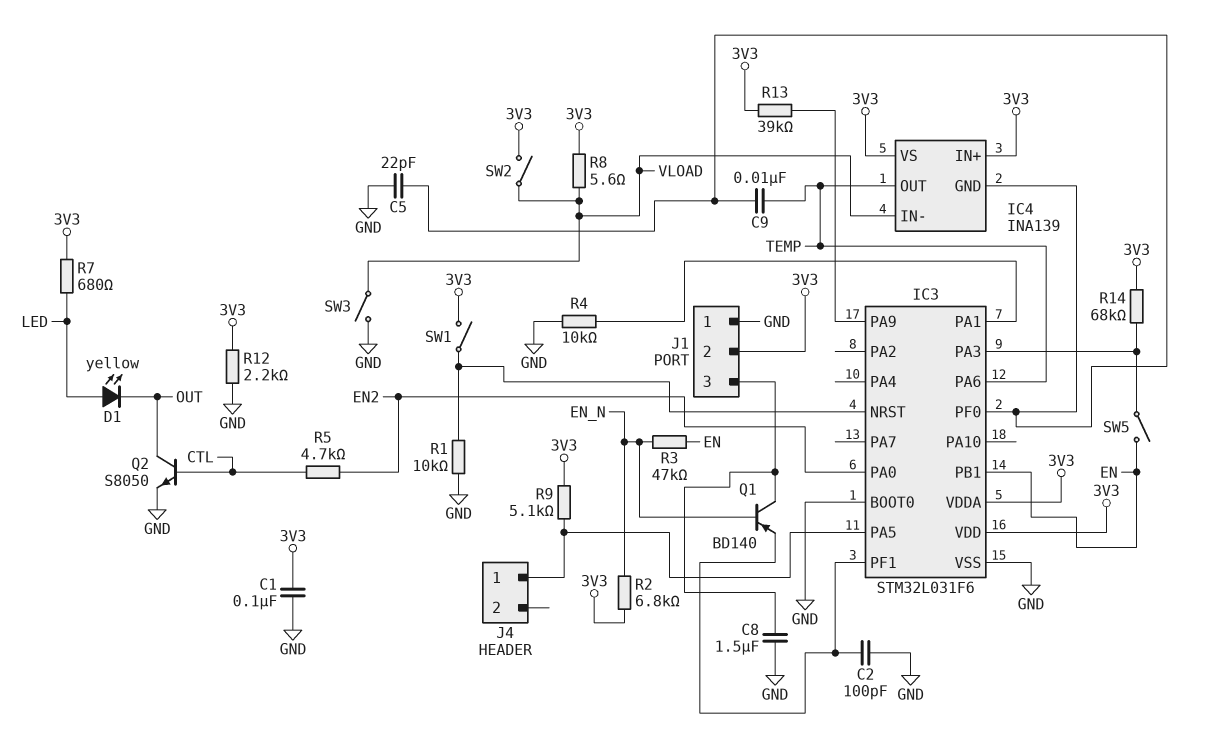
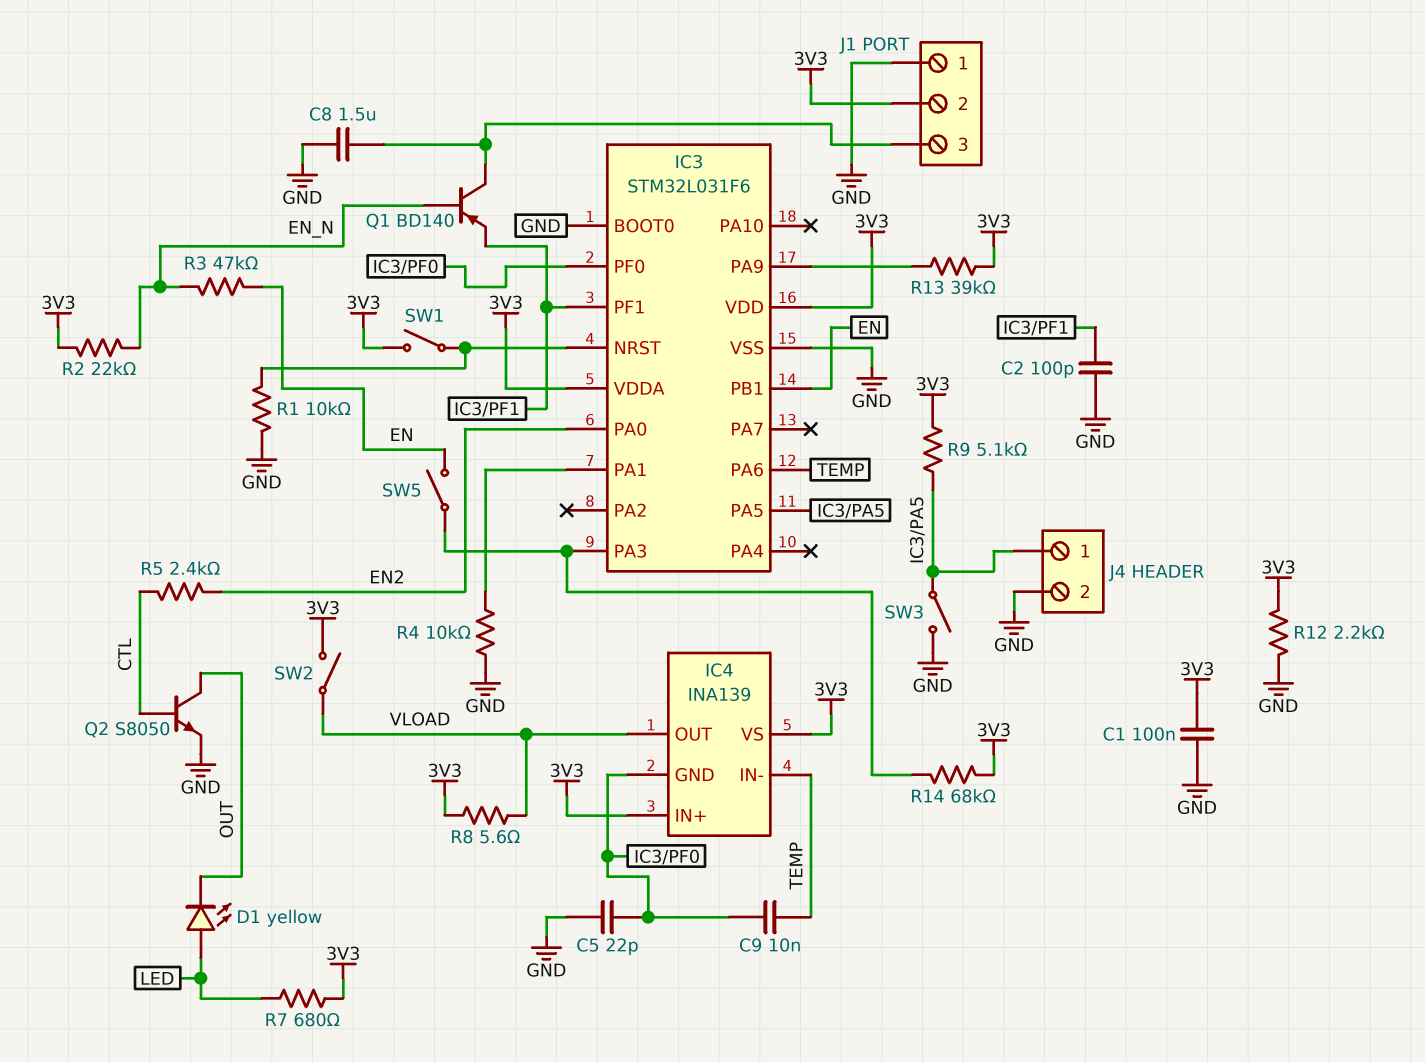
IC4 pin IN-: VLOAD -> TEMP
IC4 pin OUT: TEMP -> VLOAD
J4 pin 2: none -> GND
R2: 6.8k (3V3, EN_N) -> 22k (3V3, EN_N)
R5: 4.7k (CTL, EN2) -> 2.4k (CTL, EN2)
SW3: switch (GND, VLOAD) -> switch (GND, IC3/PA5)

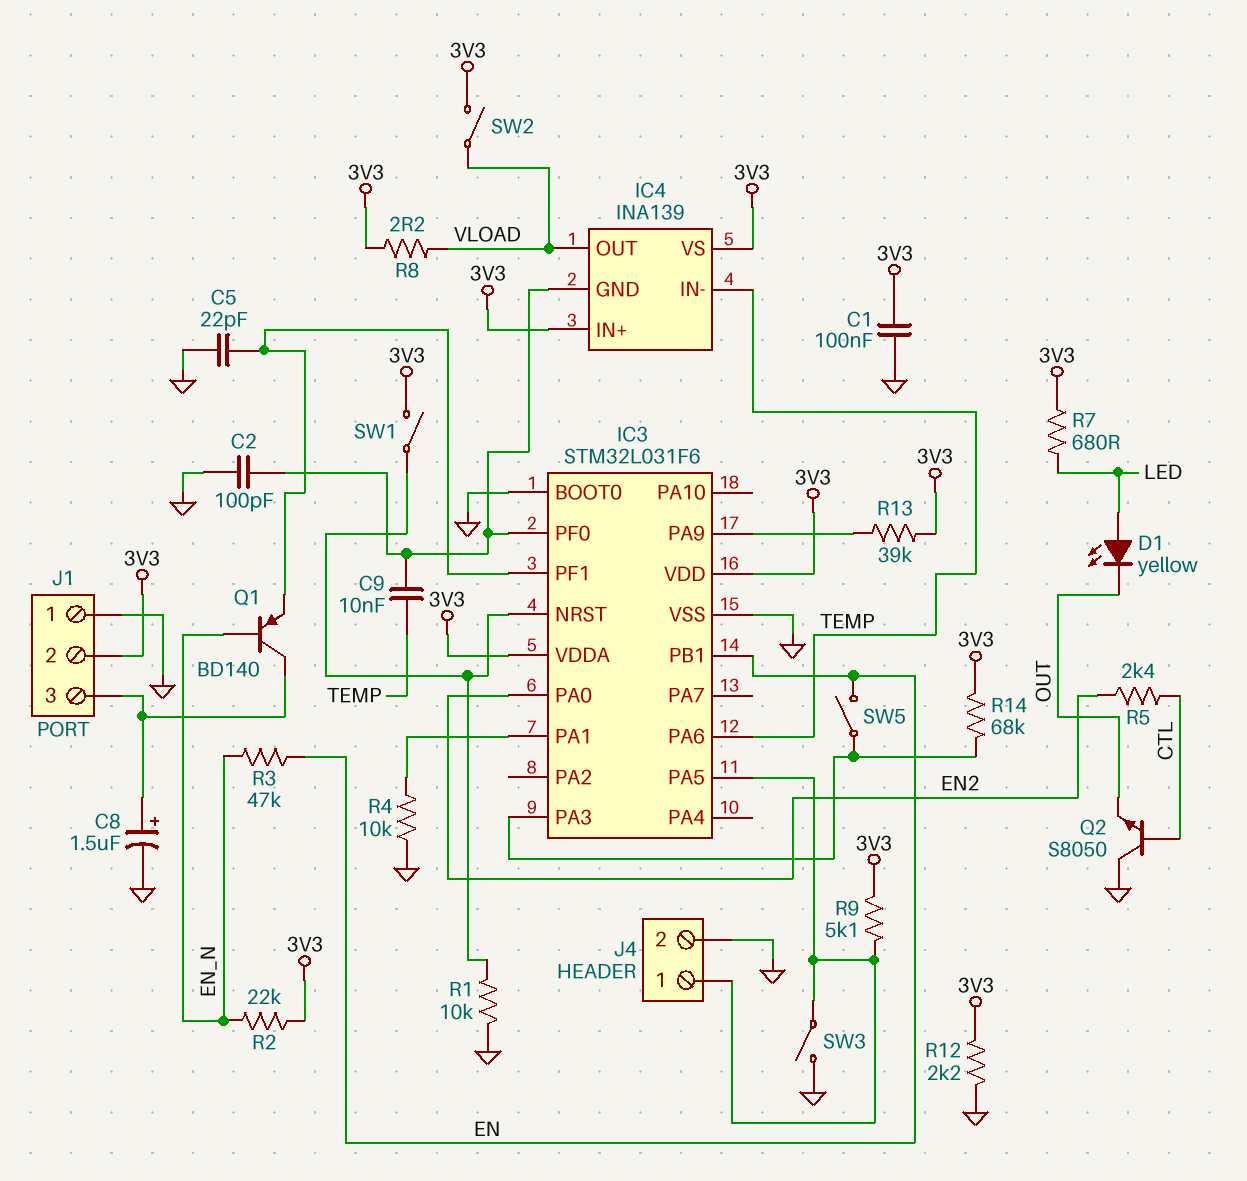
C2: 100pF (GND, IC3/PF1) -> 100pF (GND, IC3/PF0)
C5: 22pF (GND, IC3/PF0) -> 22pF (GND, IC3/PF1)
C8: 1.5uF (GND, J1/3) -> 1.5uF (plus J1/3, minus GND)
Q2: NPN S8050 (B CTL, C OUT, E GND) -> NPN S8050 (B CTL, C GND, E OUT)
R8: 5.6 (3V3, VLOAD) -> 2.2 (3V3, VLOAD)

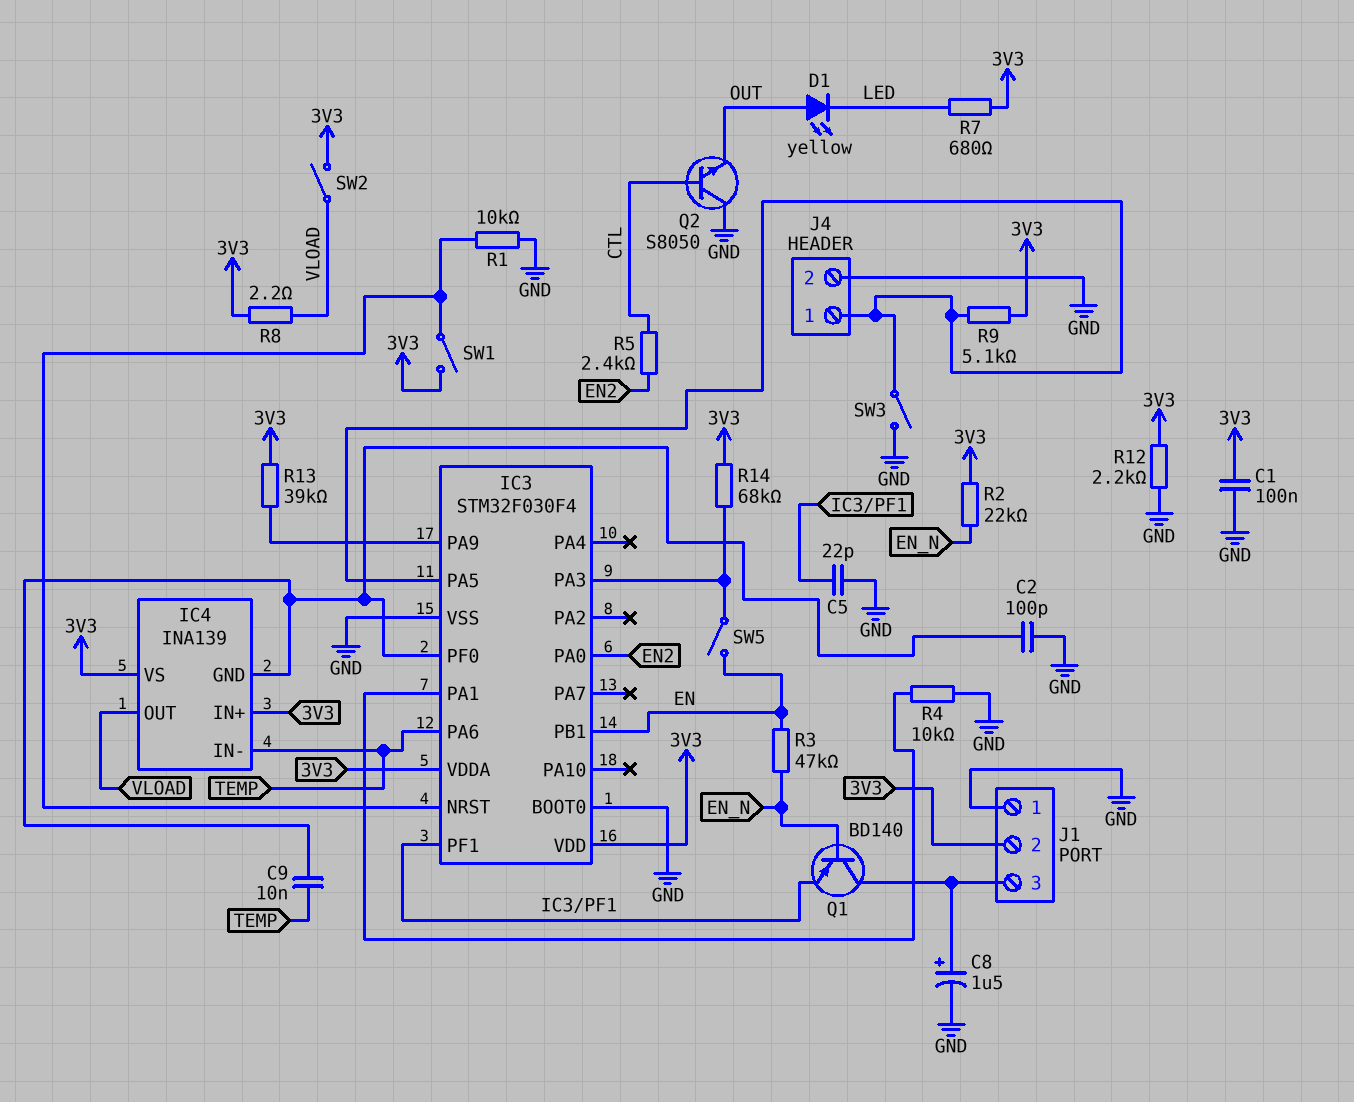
D1: LED yellow (A LED, K OUT) -> LED yellow (A OUT, K LED)
IC3: STM32L031F6 -> STM32F030F4

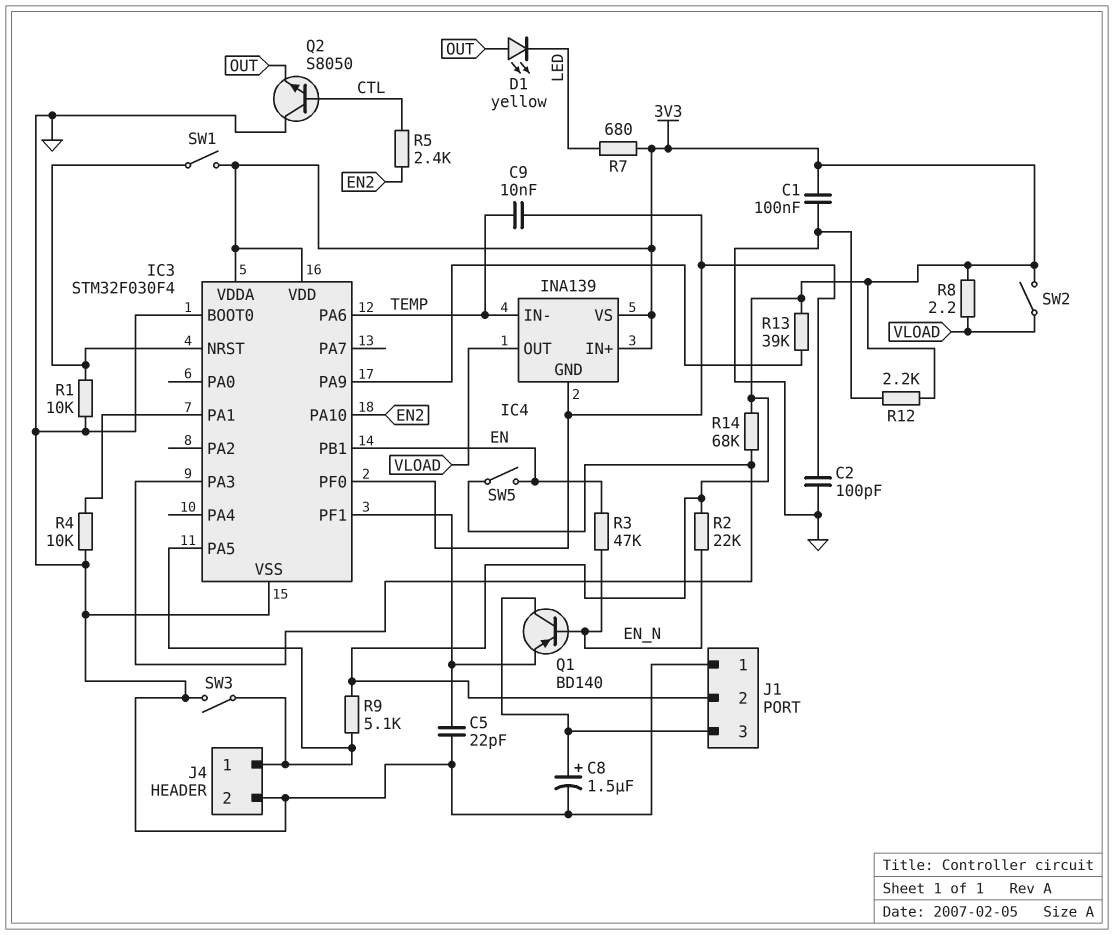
IC3 pin PA0: EN2 -> none
IC3 pin PA10: none -> EN2

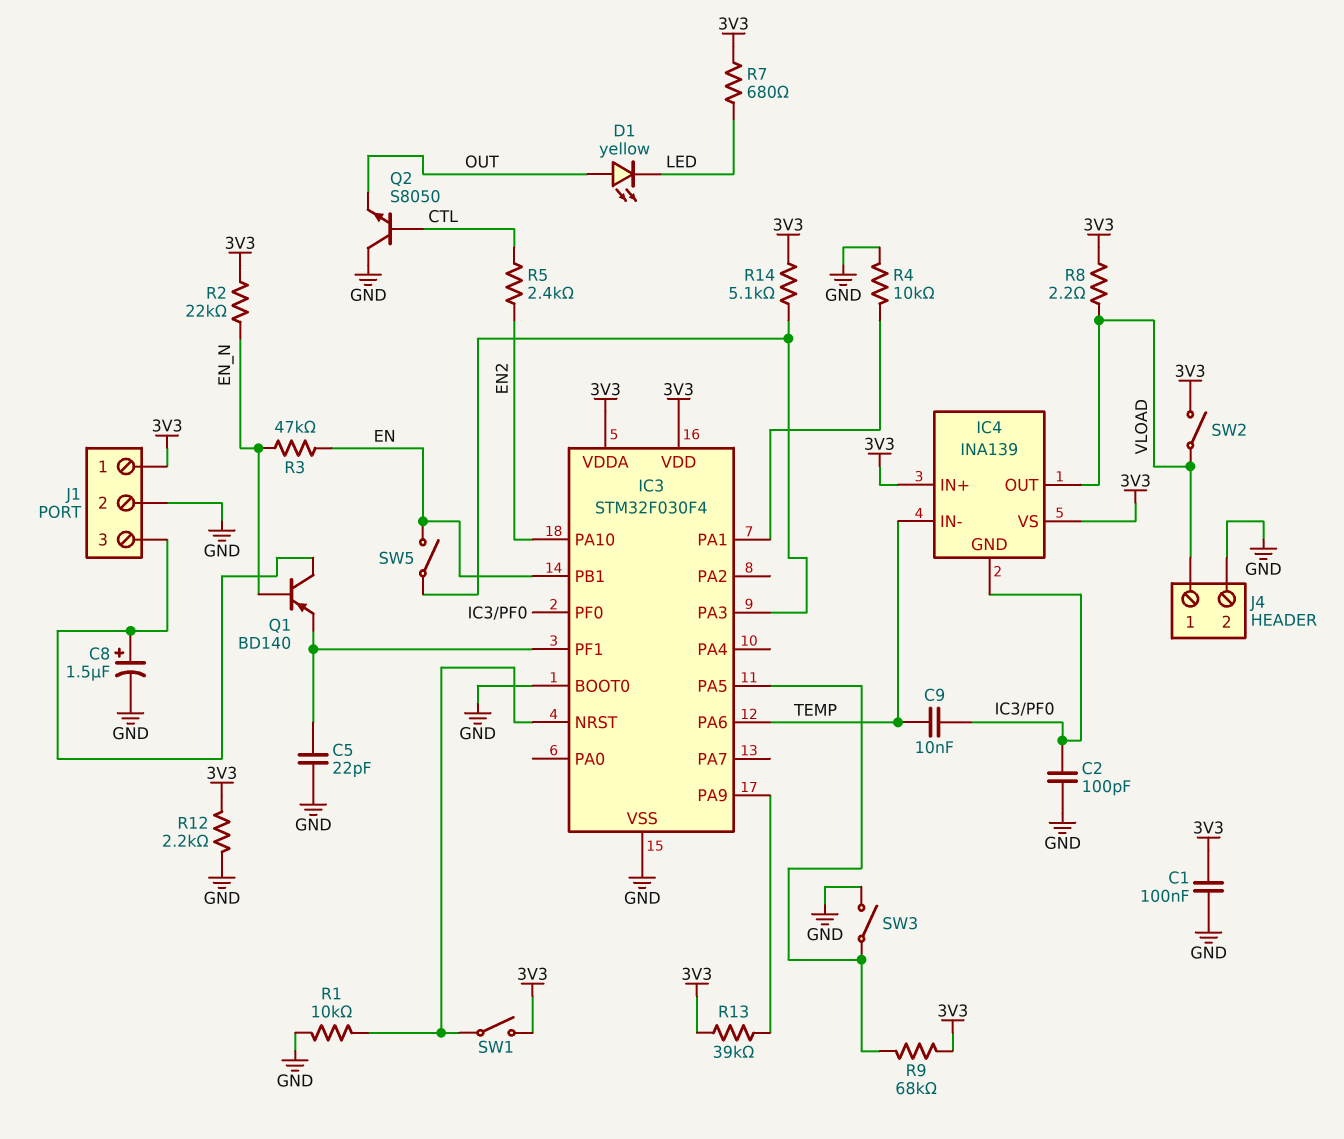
J1 pin 1: GND -> 3V3
J1 pin 2: 3V3 -> GND
J4 pin 1: IC3/PA5 -> VLOAD
R9: 5.1k (3V3, IC3/PA5) -> 68k (3V3, IC3/PA5)
R14: 68k (3V3, IC3/PA3) -> 5.1k (3V3, IC3/PA3)

